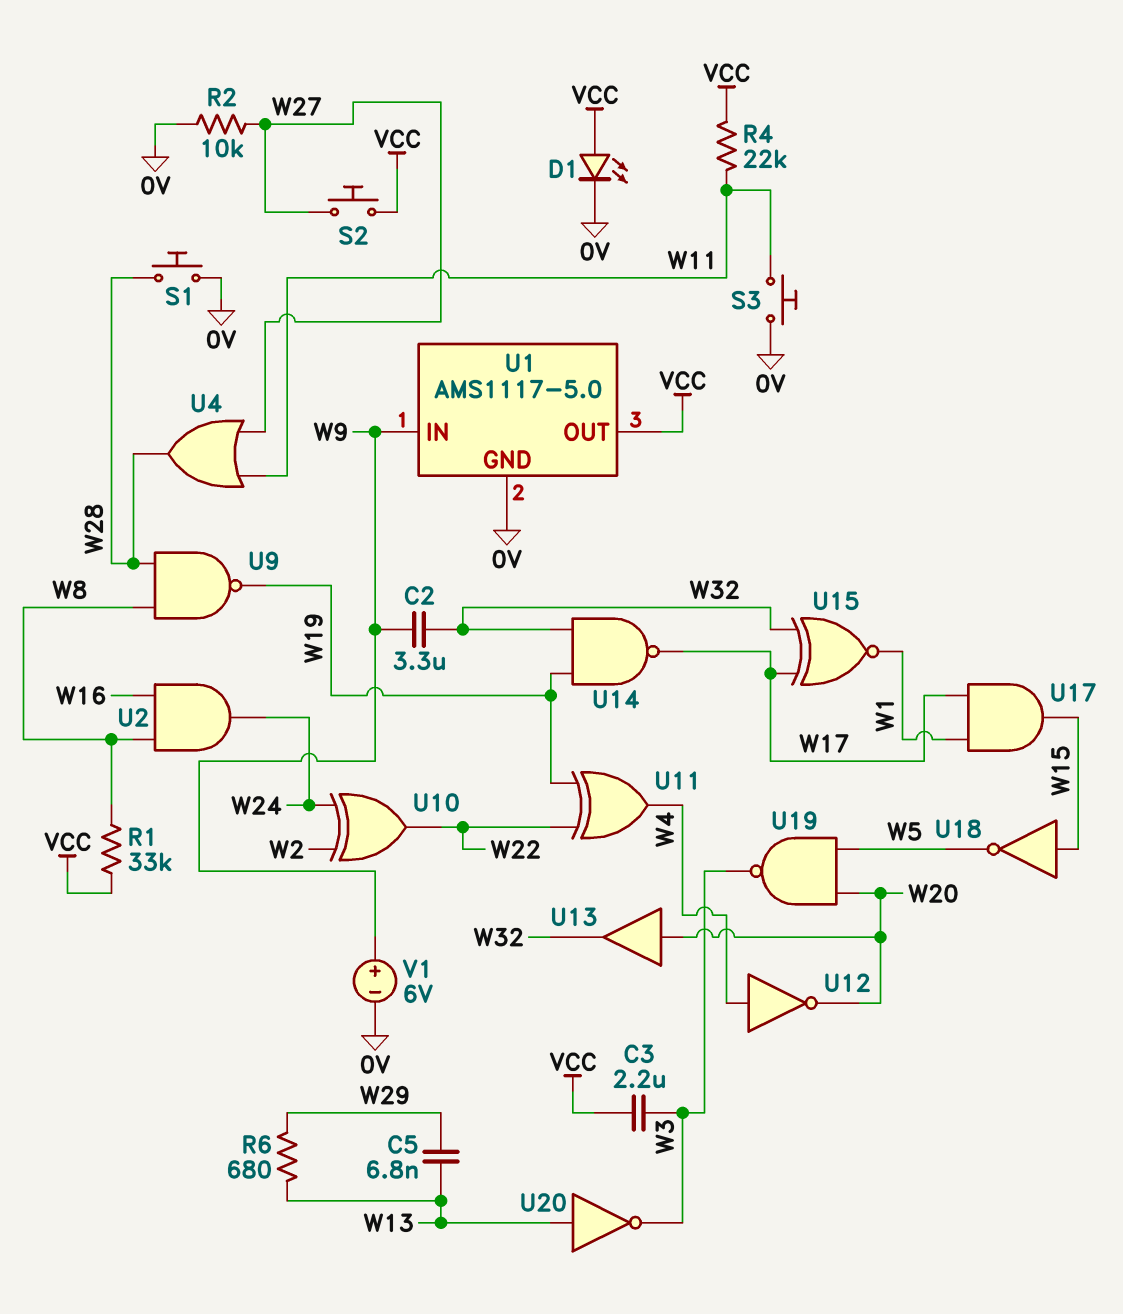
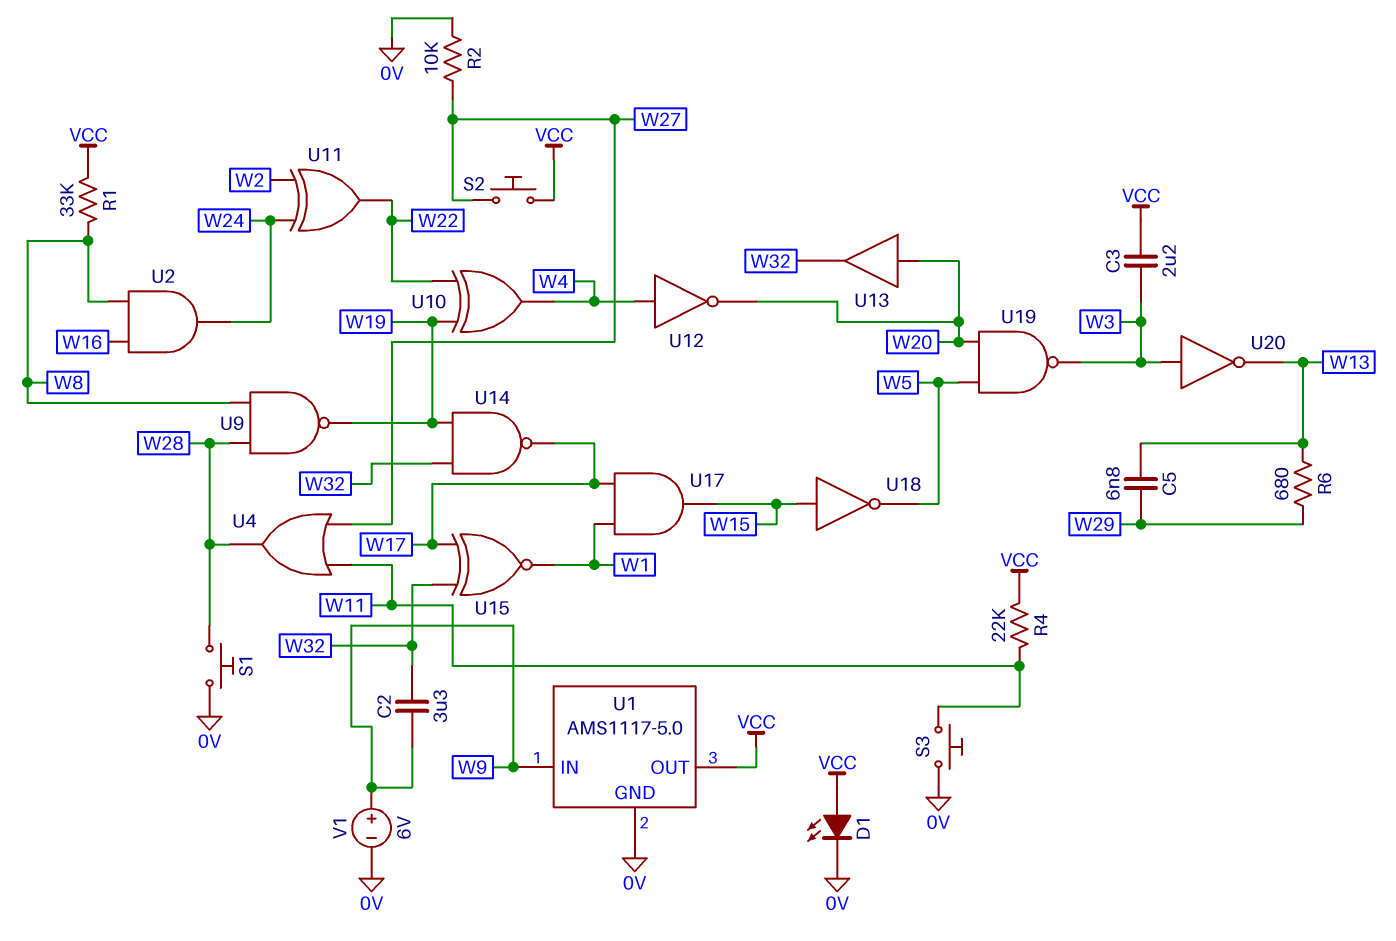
U10: XOR (in W2, in W24, out W22) -> XOR (in W19, in W22, out W4)
U11: XOR (in W19, in W22, out W4) -> XOR (in W2, in W24, out W22)
U20: NOT (in W13, out W3) -> NOT (in W3, out W13)

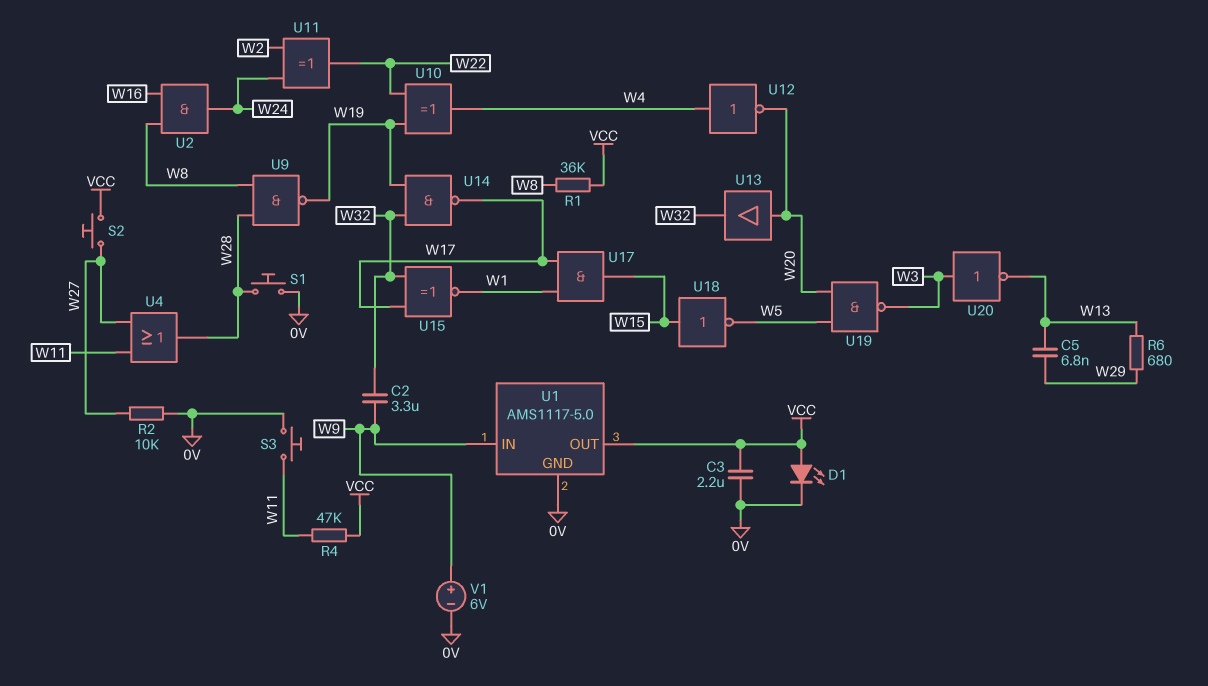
C3: 2.2uF (VCC, W3) -> 2.2uF (0V, VCC)
R1: 33k (VCC, W8) -> 36k (VCC, W8)
R4: 22k (VCC, W11) -> 47k (VCC, W11)

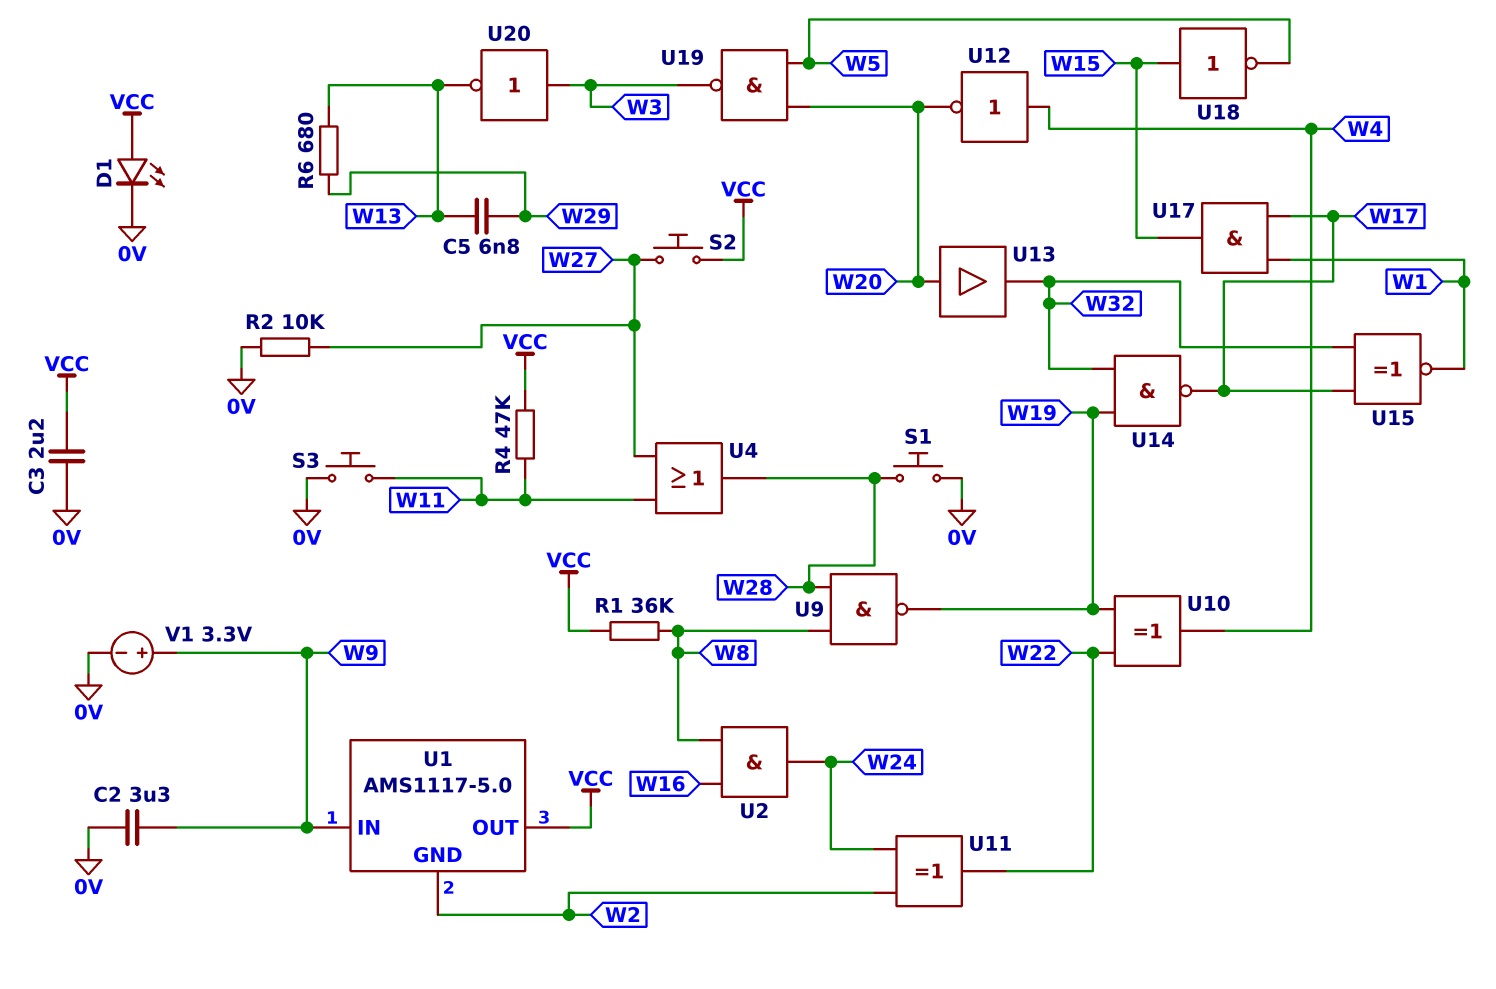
C2: 3.3uF (W9, W32) -> 3.3uF (0V, W9)
U1 pin GND: 0V -> W2
V1: 6V (plus W9, minus 0V) -> 3.3V (plus W9, minus 0V)

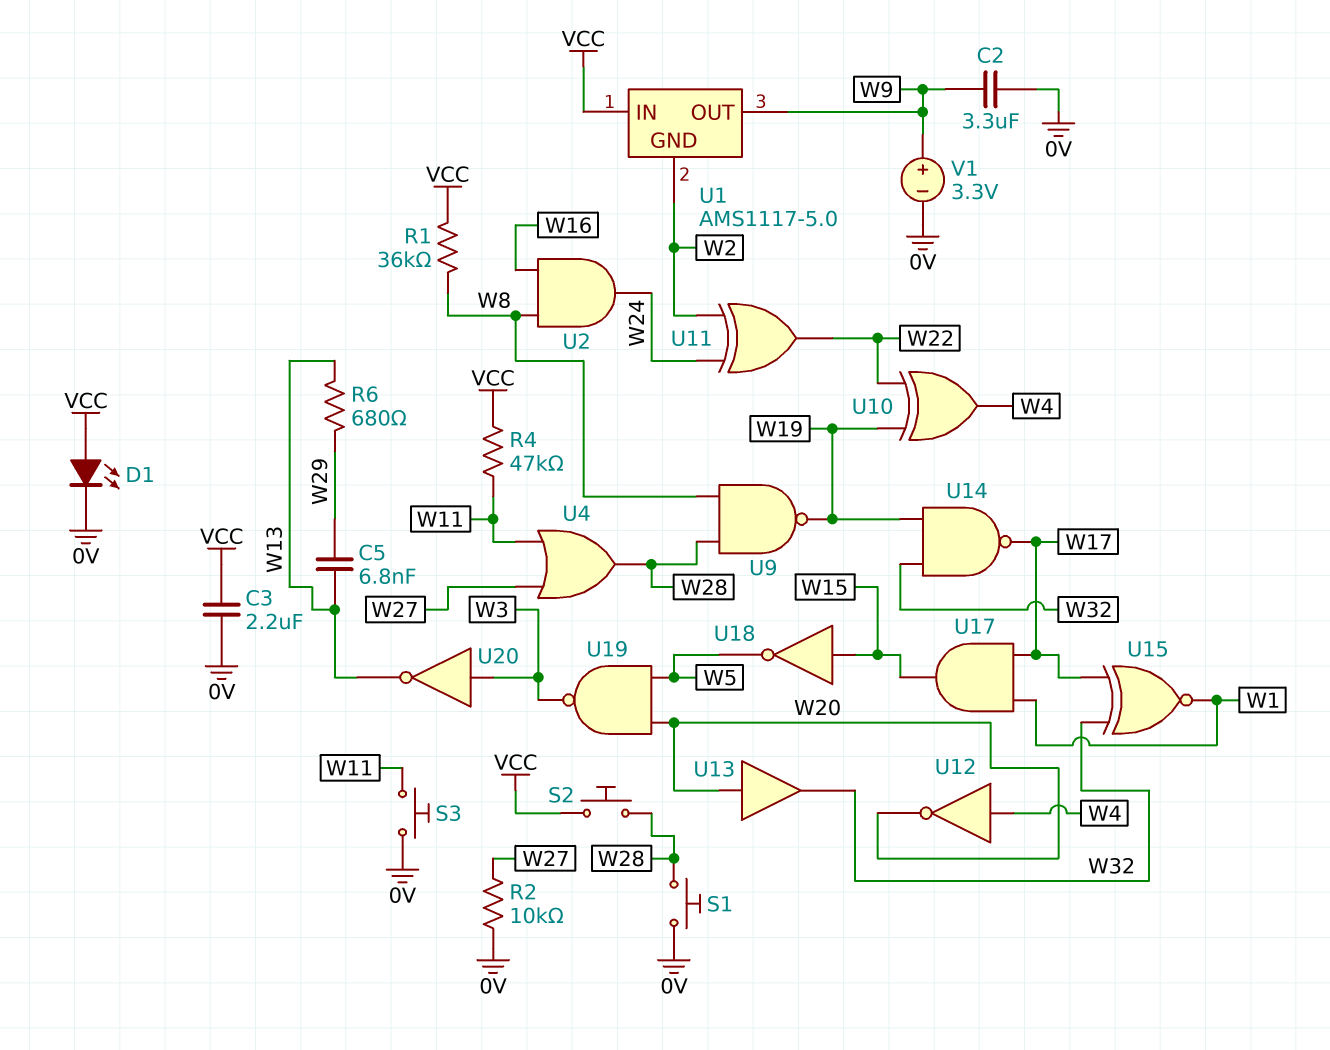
S2: button (VCC, W27) -> button (VCC, W28)
U1 pin IN: W9 -> VCC
U1 pin OUT: VCC -> W9

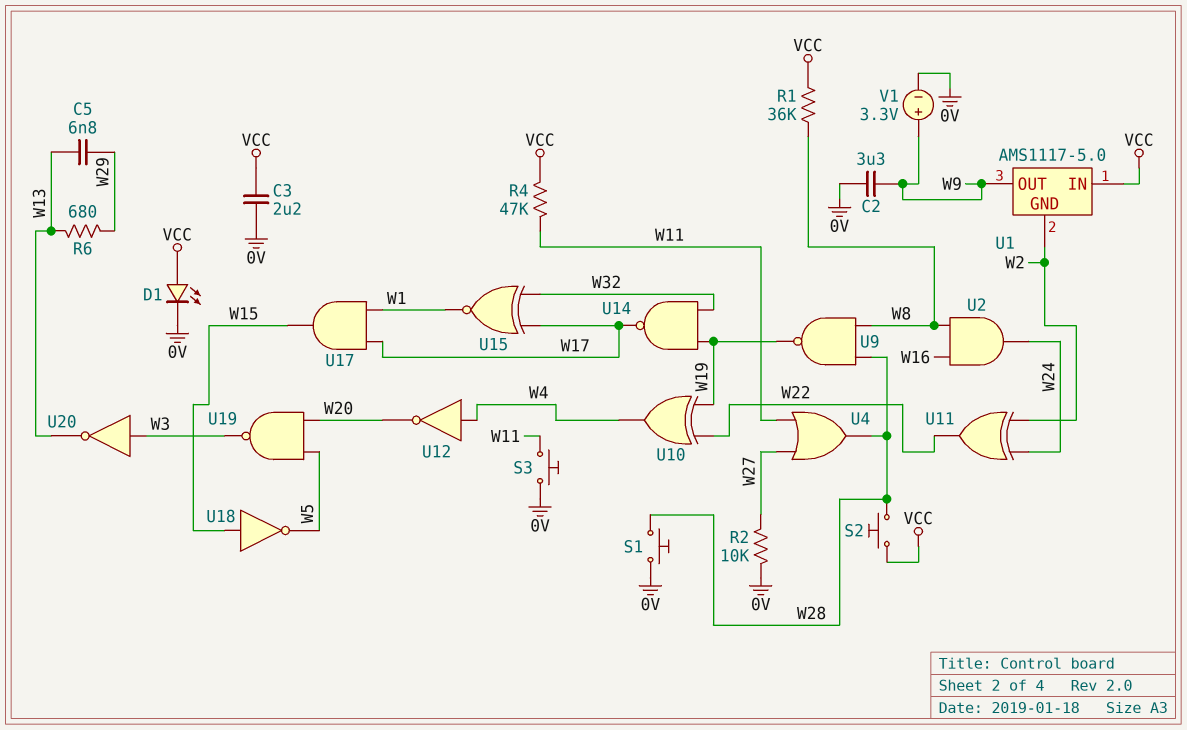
U13: buffer (in W20, out W32) -> none

